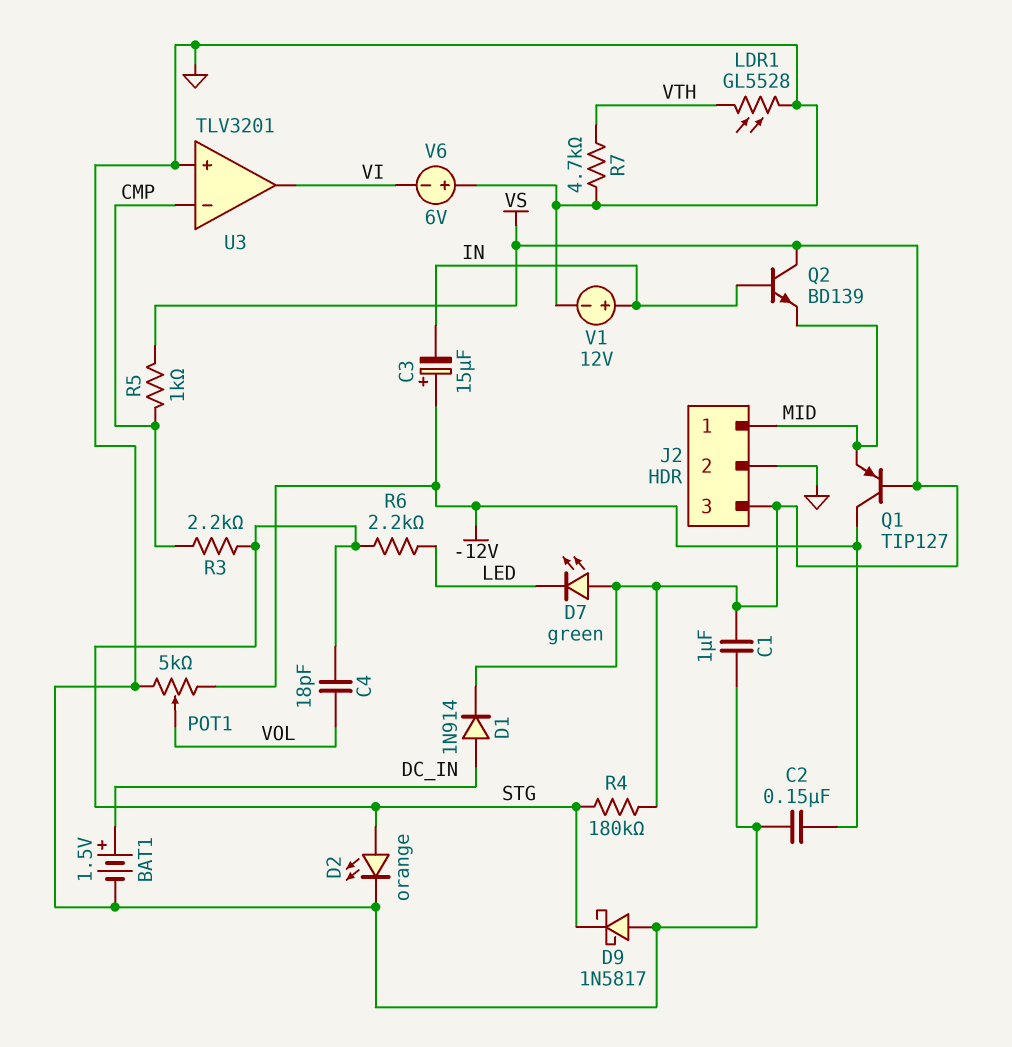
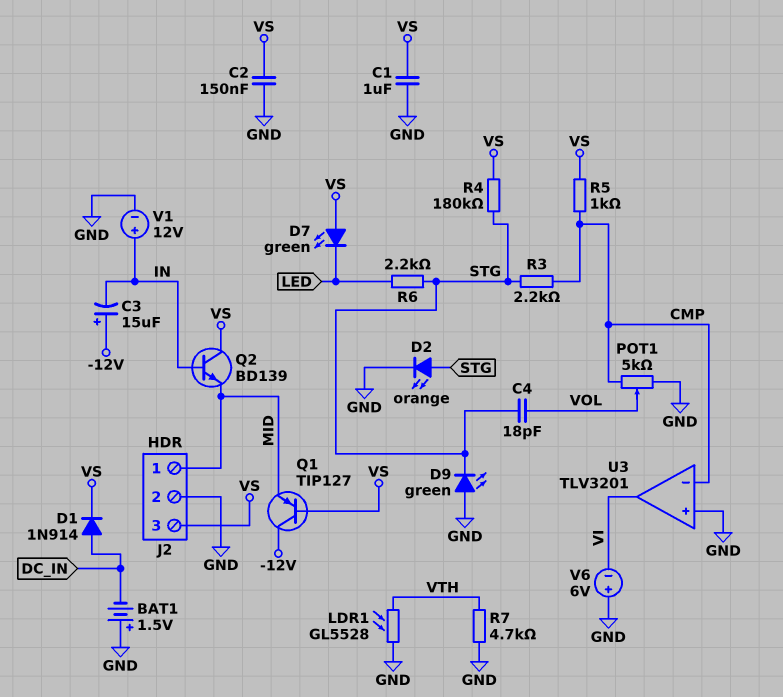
BAT1: 1.5V (plus DC_IN, minus GND) -> 1.5V (plus GND, minus DC_IN)
C2: 150nF (-12V, GND) -> 150nF (GND, VS)
D9: schottky 1N5817 (A GND, K STG) -> LED green (A GND, K STG)
POT1: 5k (-12V, GND, wiper VOL) -> 5k (CMP, GND, wiper VOL)

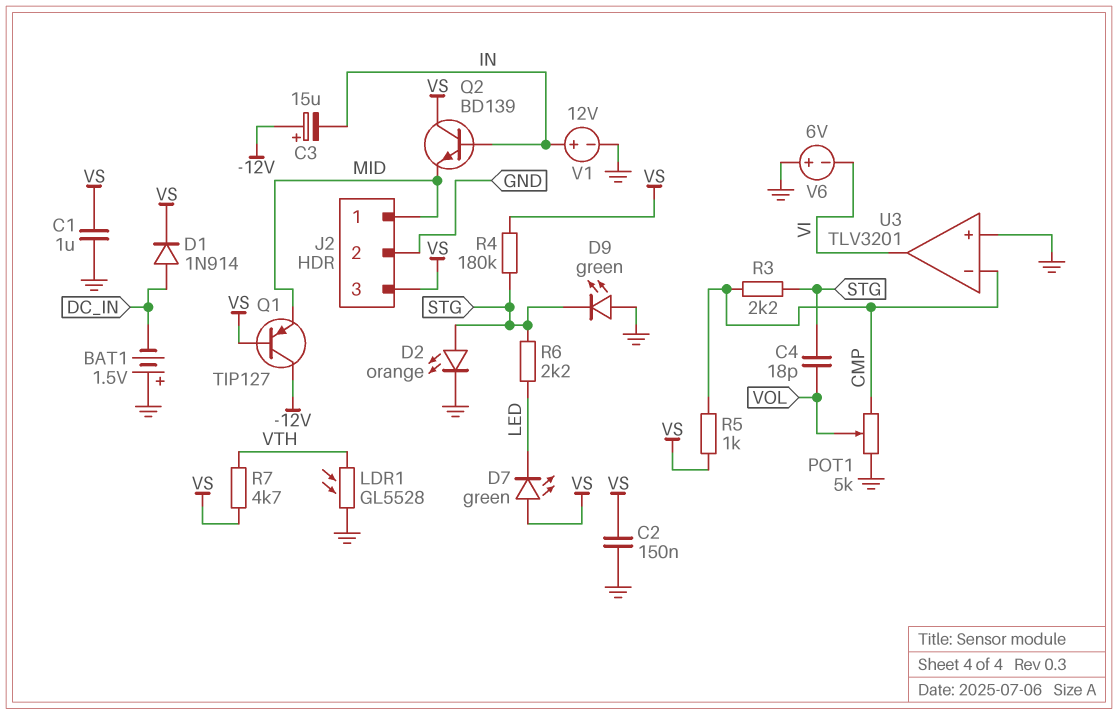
R7: 4.7k (GND, VTH) -> 4.7k (VS, VTH)

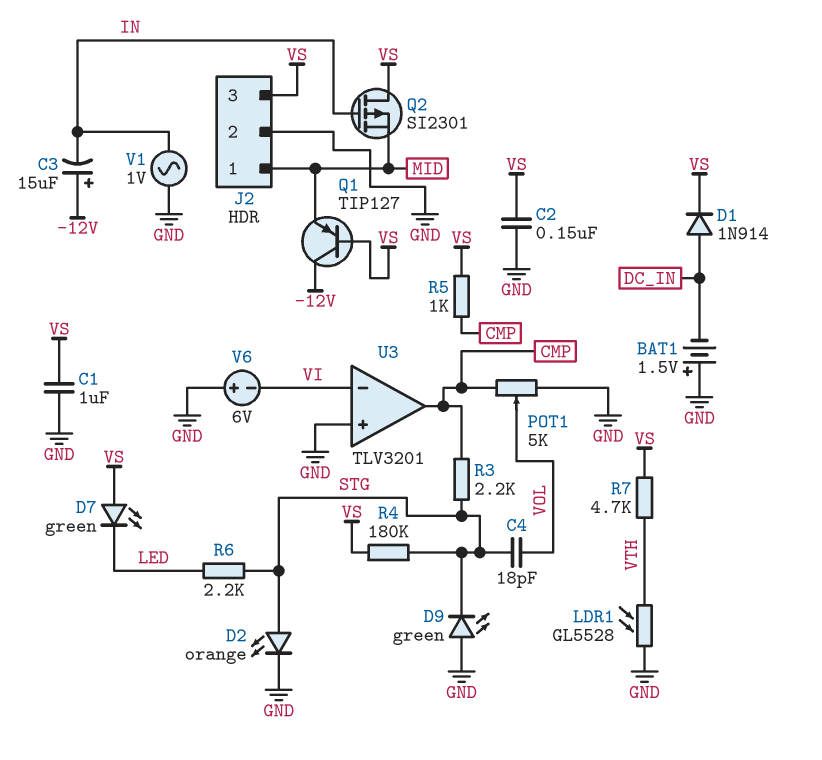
Q2: NPN BD139 (B IN, C VS, E MID) -> PMOS SI2301 (G IN, D VS, S MID)
U3 pin in-: CMP -> VI
U3 pin out: VI -> CMP
V1: 12V (plus IN, minus GND) -> AC 1V (GND, IN)

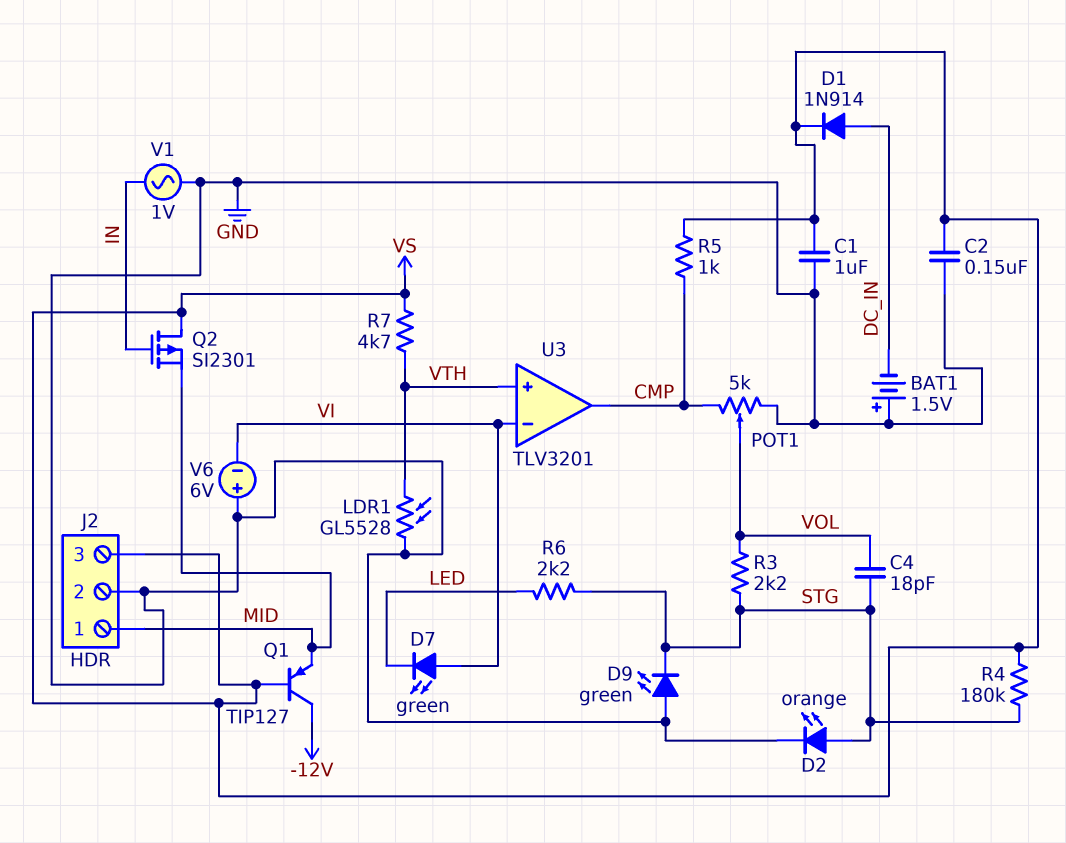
C3: 15uF (plus -12V, minus IN) -> none
D7: LED green (A VS, K LED) -> LED green (A VI, K LED)
R3: 2.2k (CMP, STG) -> 2.2k (STG, VOL)
U3 pin in+: GND -> VTH

